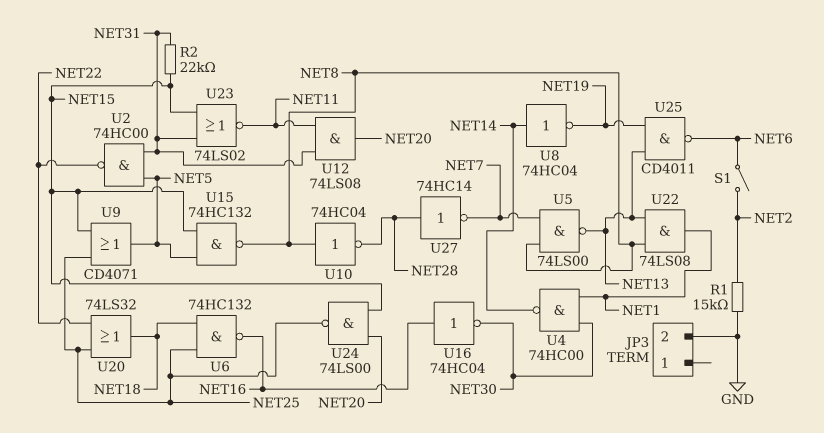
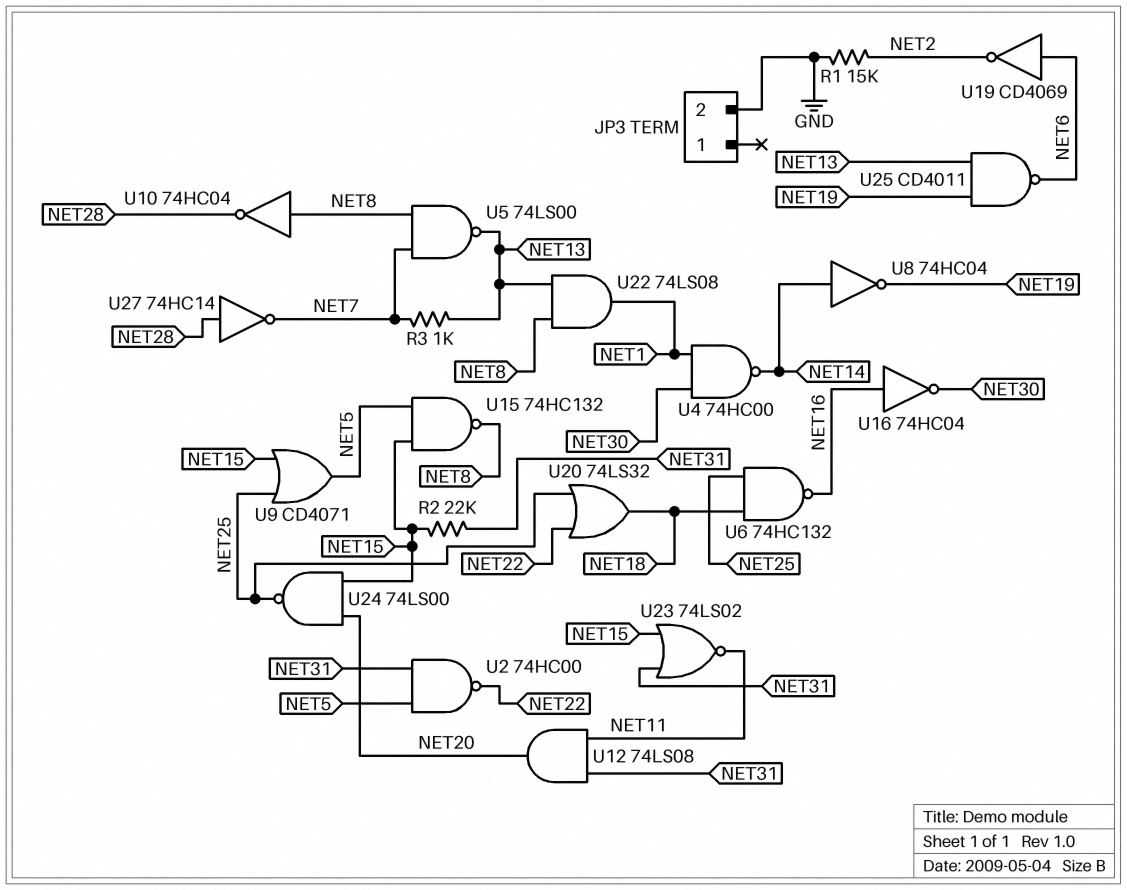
R3: none -> 1k (NET7, NET13)
S1: switch (NET2, NET6) -> none
U19: none -> NOT CD4069 (in NET6, out NET2)

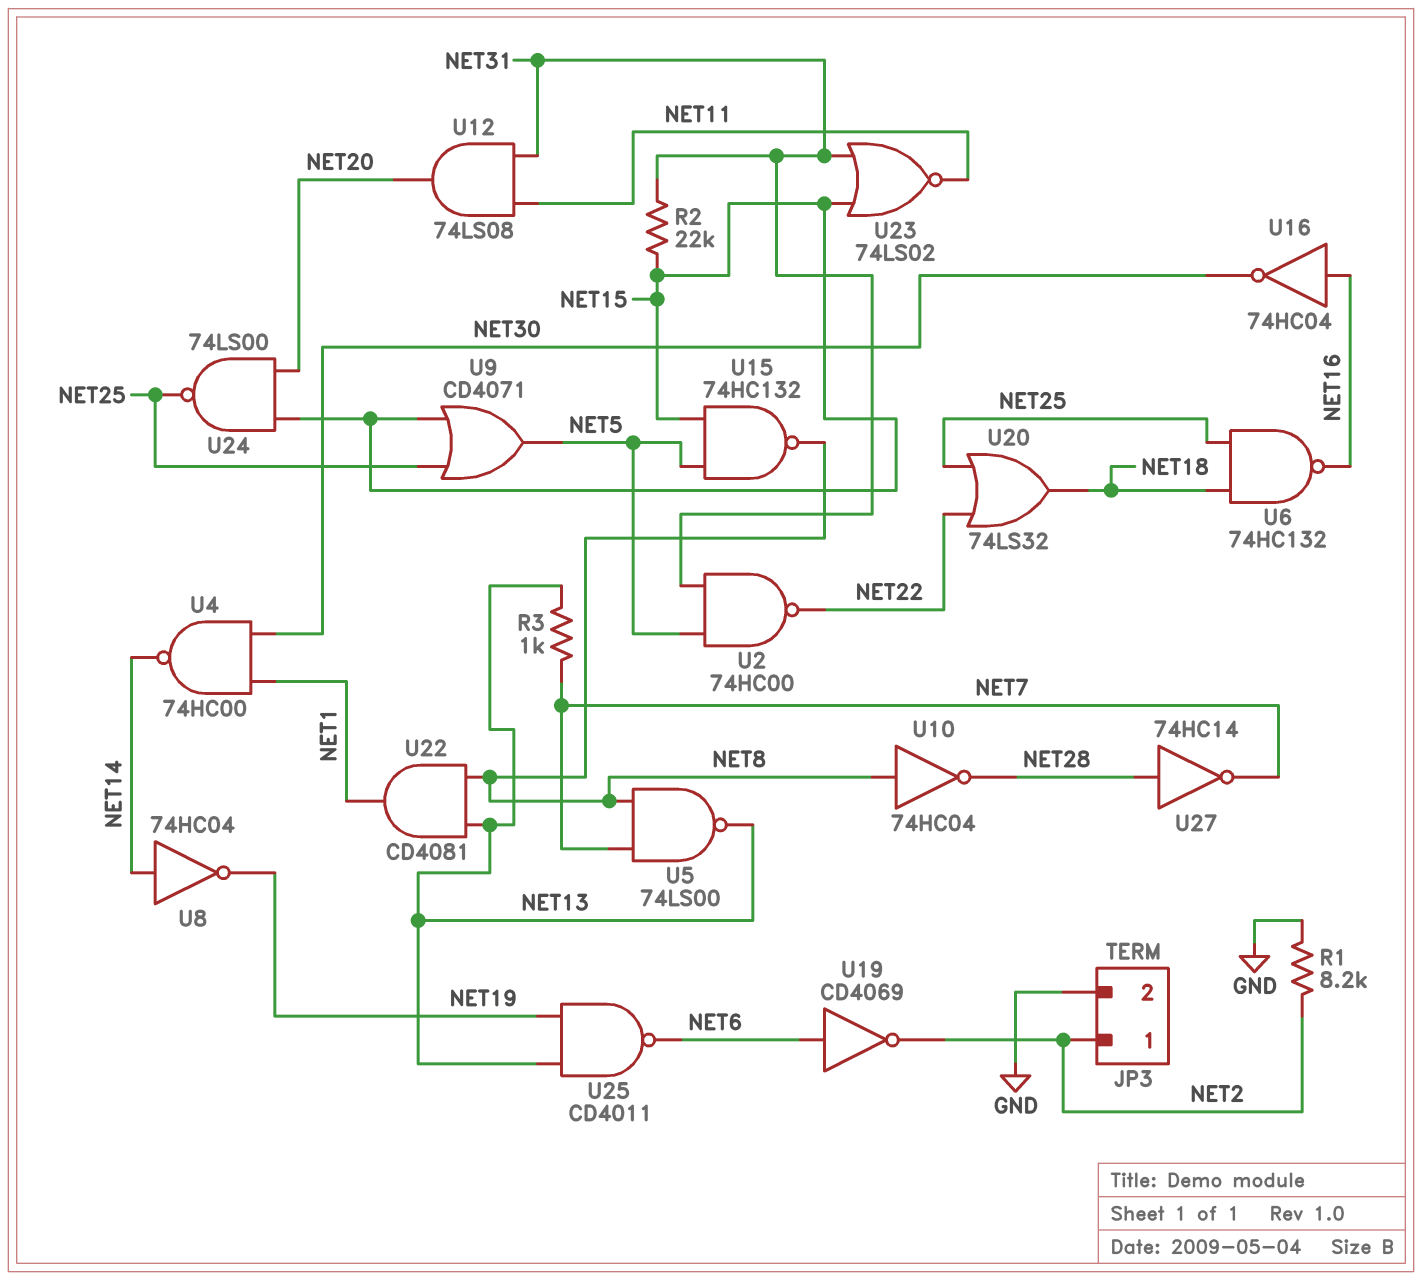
JP3 pin 1: none -> NET2
R1: 15k (GND, NET2) -> 8.2k (GND, NET2)
U22: AND 74LS08 (in NET8, in NET13, out NET1) -> AND CD4081 (in NET8, in NET13, out NET1)

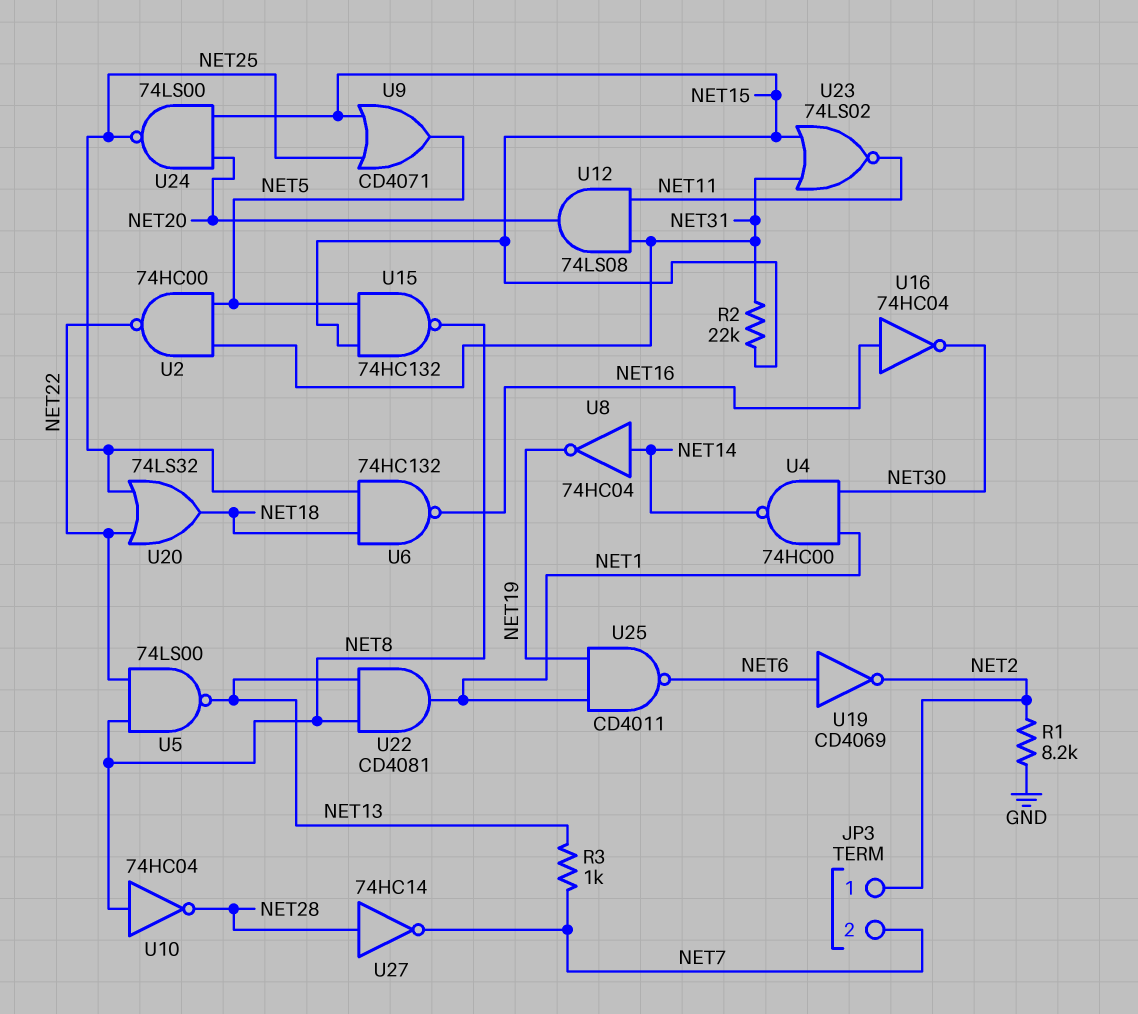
JP3 pin 2: GND -> NET7
U5: NAND 74LS00 (in NET7, in NET8, out NET13) -> NAND 74LS00 (in NET8, in NET22, out NET13)
U25: NAND CD4011 (in NET13, in NET19, out NET6) -> NAND CD4011 (in NET1, in NET19, out NET6)

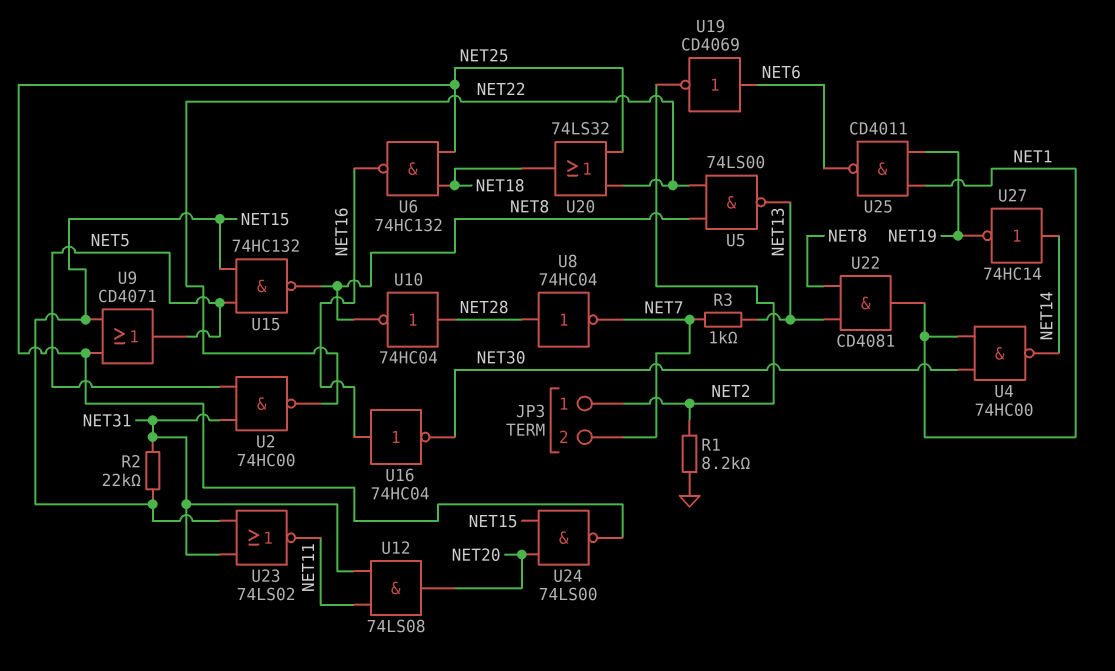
U8: NOT 74HC04 (in NET14, out NET19) -> NOT 74HC04 (in NET28, out NET7)
U10: NOT 74HC04 (in NET8, out NET28) -> NOT 74HC04 (in NET28, out NET8)
U27: NOT 74HC14 (in NET28, out NET7) -> NOT 74HC14 (in NET14, out NET19)

